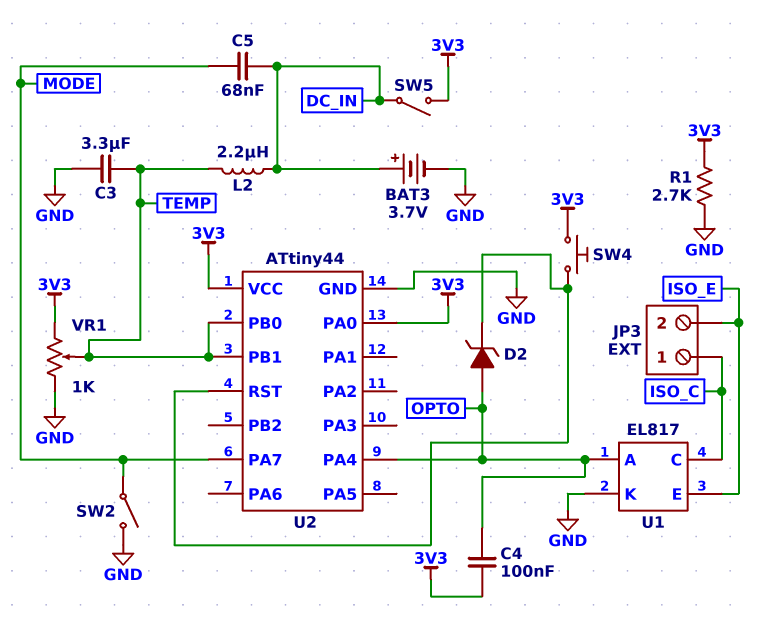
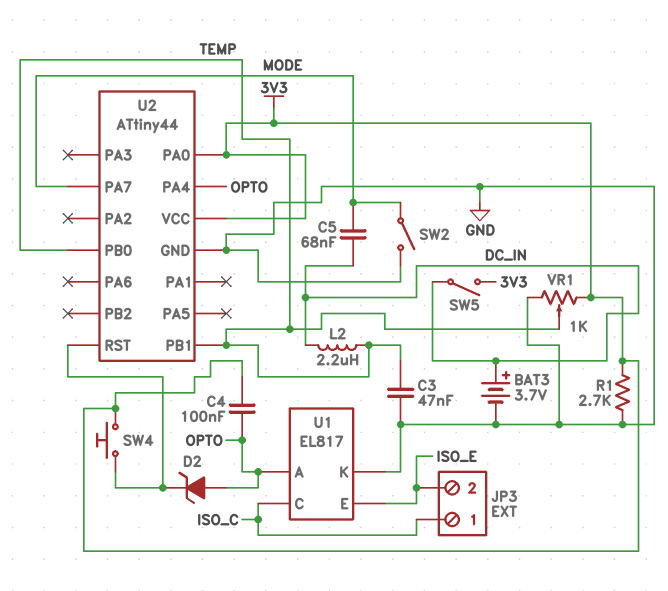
C3: 3.3uF (GND, TEMP) -> 47nF (GND, TEMP)

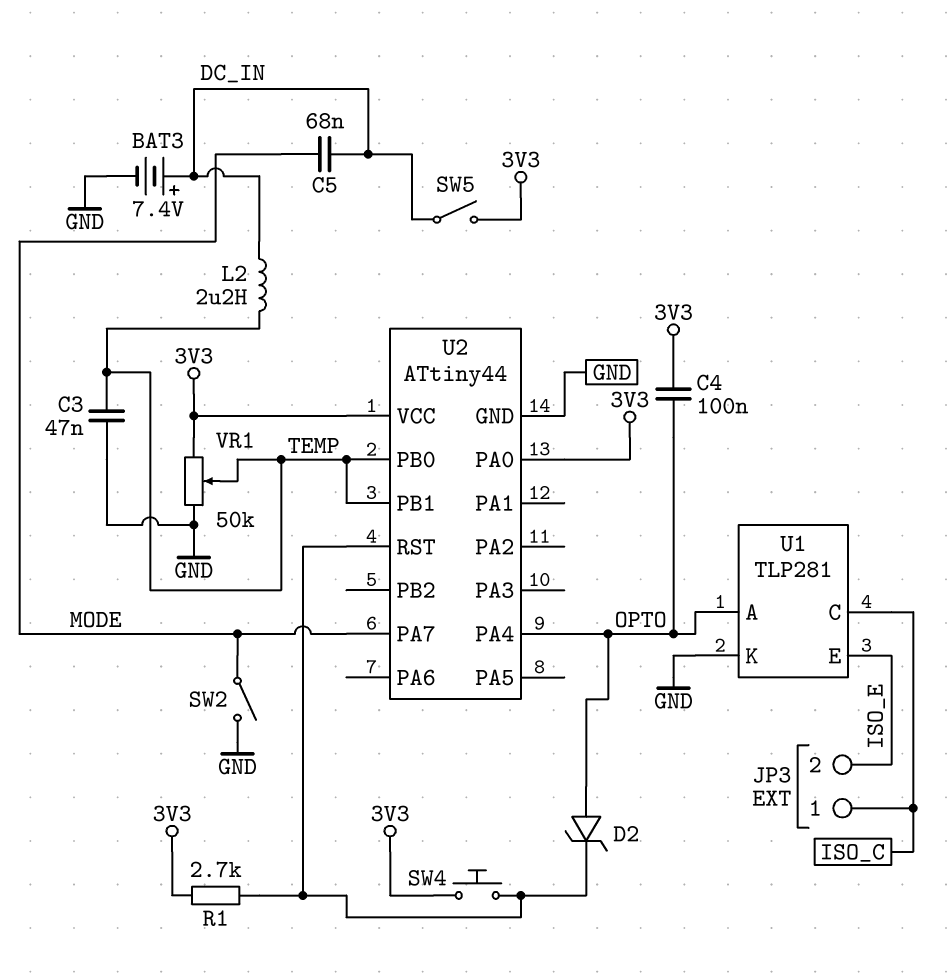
BAT3: 3.7V (plus DC_IN, minus GND) -> 7.4V (plus DC_IN, minus GND)
R1: 2.7k (3V3, GND) -> 2.7k (3V3, U2/RST)
U1: EL817 -> TLP281
VR1: 1k (3V3, GND, wiper TEMP) -> 50k (3V3, GND, wiper TEMP)

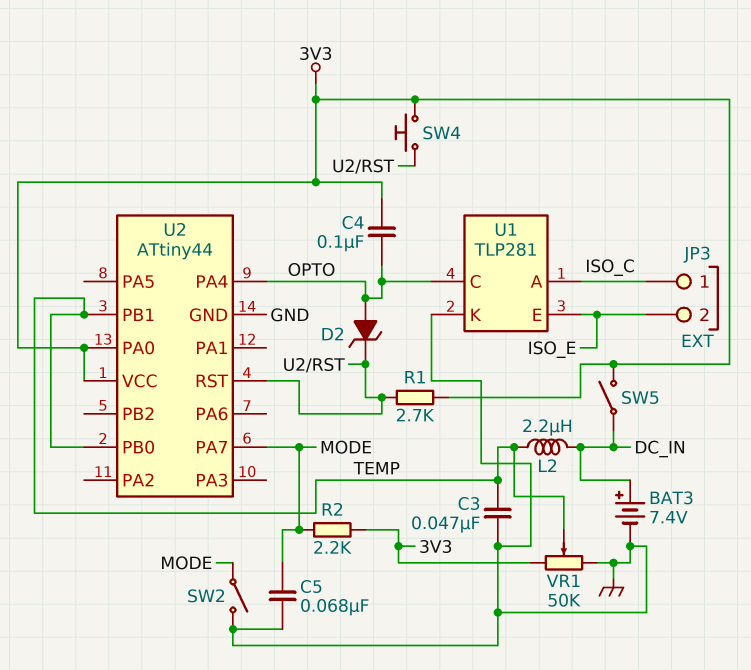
C5: 68nF (DC_IN, MODE) -> 68nF (GND, MODE)
R2: none -> 2.2k (3V3, MODE)
U1 pin A: OPTO -> ISO_C
U1 pin C: ISO_C -> OPTO

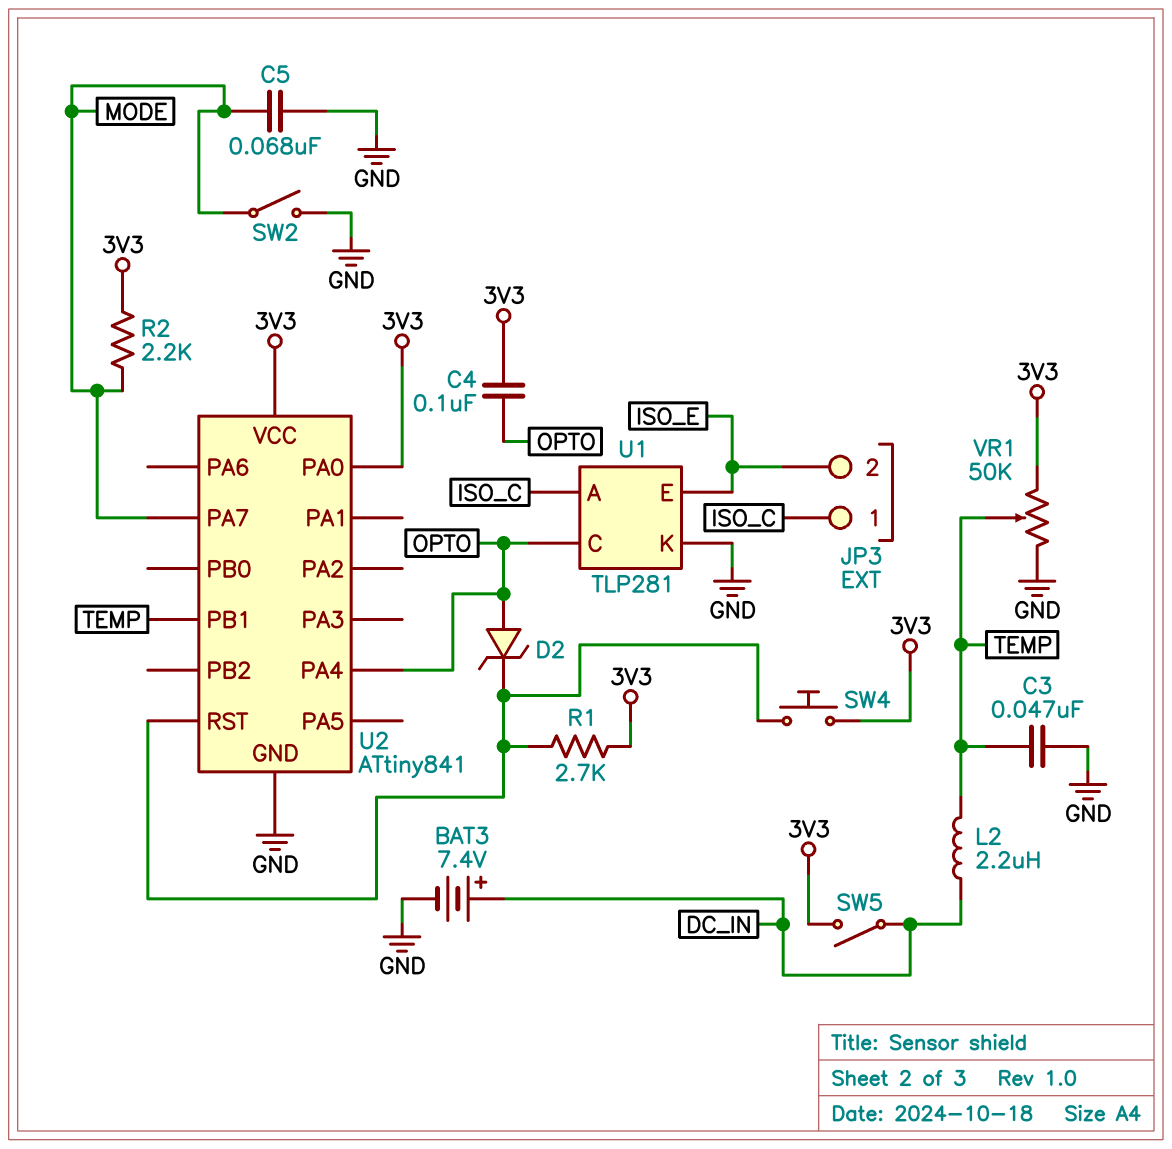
U2: ATtiny44 -> ATtiny841
U2 pin PB0: TEMP -> none

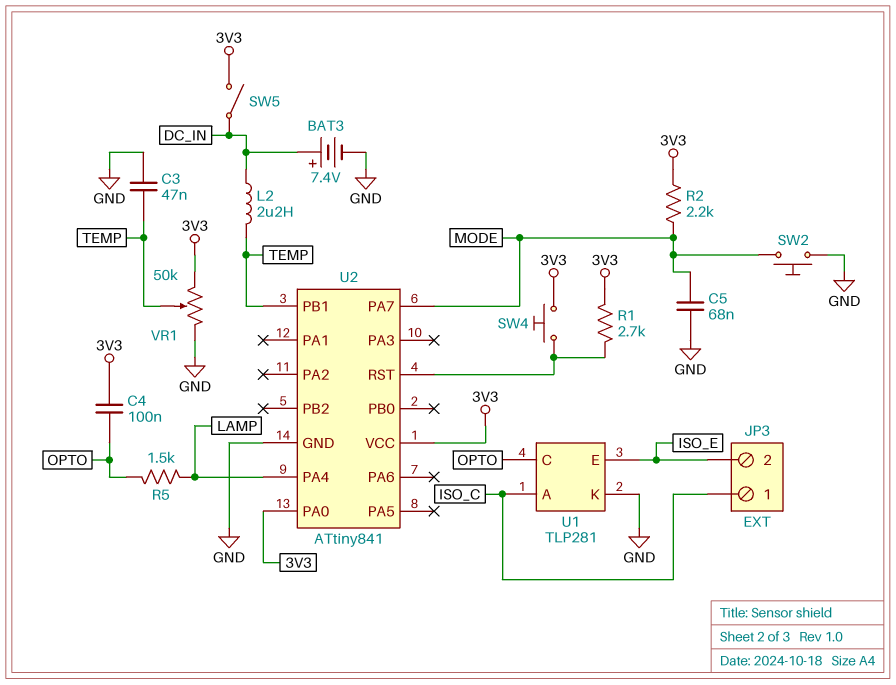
D2: zener (A OPTO, K U2/RST) -> none
R5: none -> 1.5k (LAMP, OPTO)
SW2: switch (GND, MODE) -> button (GND, MODE)
U2 pin PA4: OPTO -> LAMP

